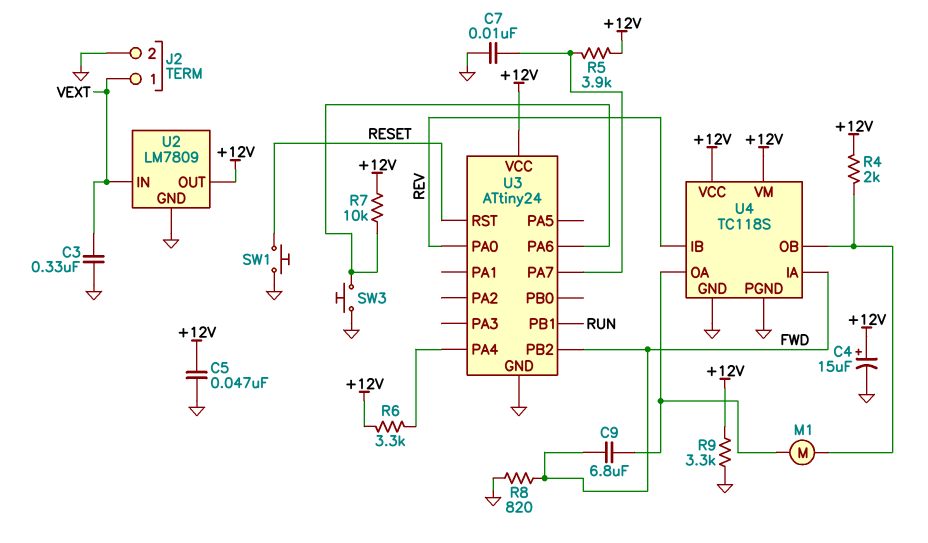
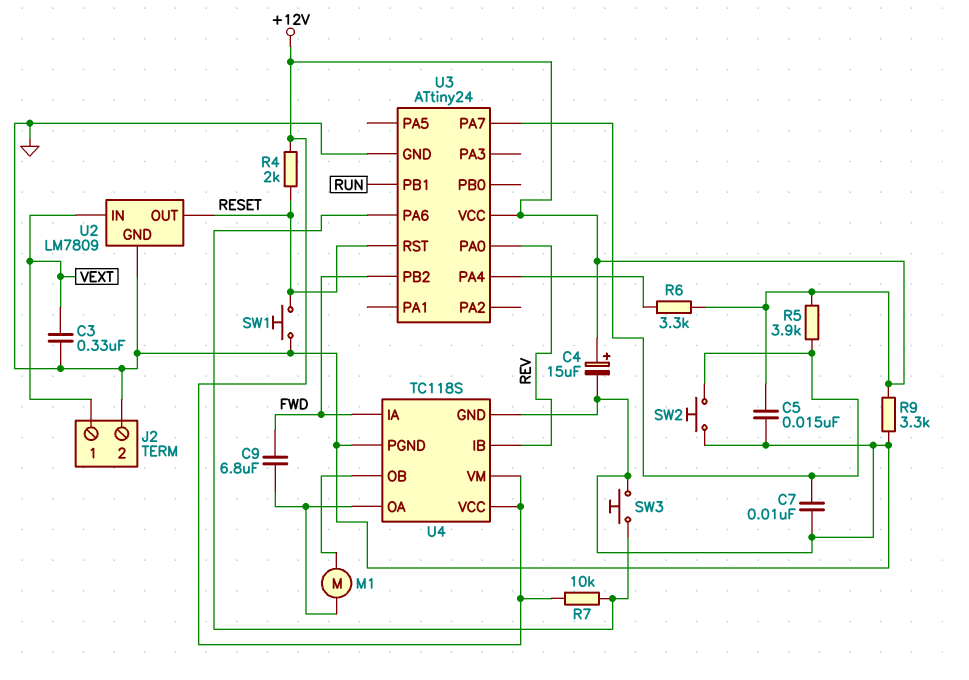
C5: 47nF (+12V, GND) -> 15nF (+12V, GND)
R4: 2k (+12V, U4/OB) -> 2k (+12V, RESET)
R8: 820 (FWD, GND) -> none
SW2: none -> button (GND, U3/PA7)
U2 pin OUT: +12V -> RESET

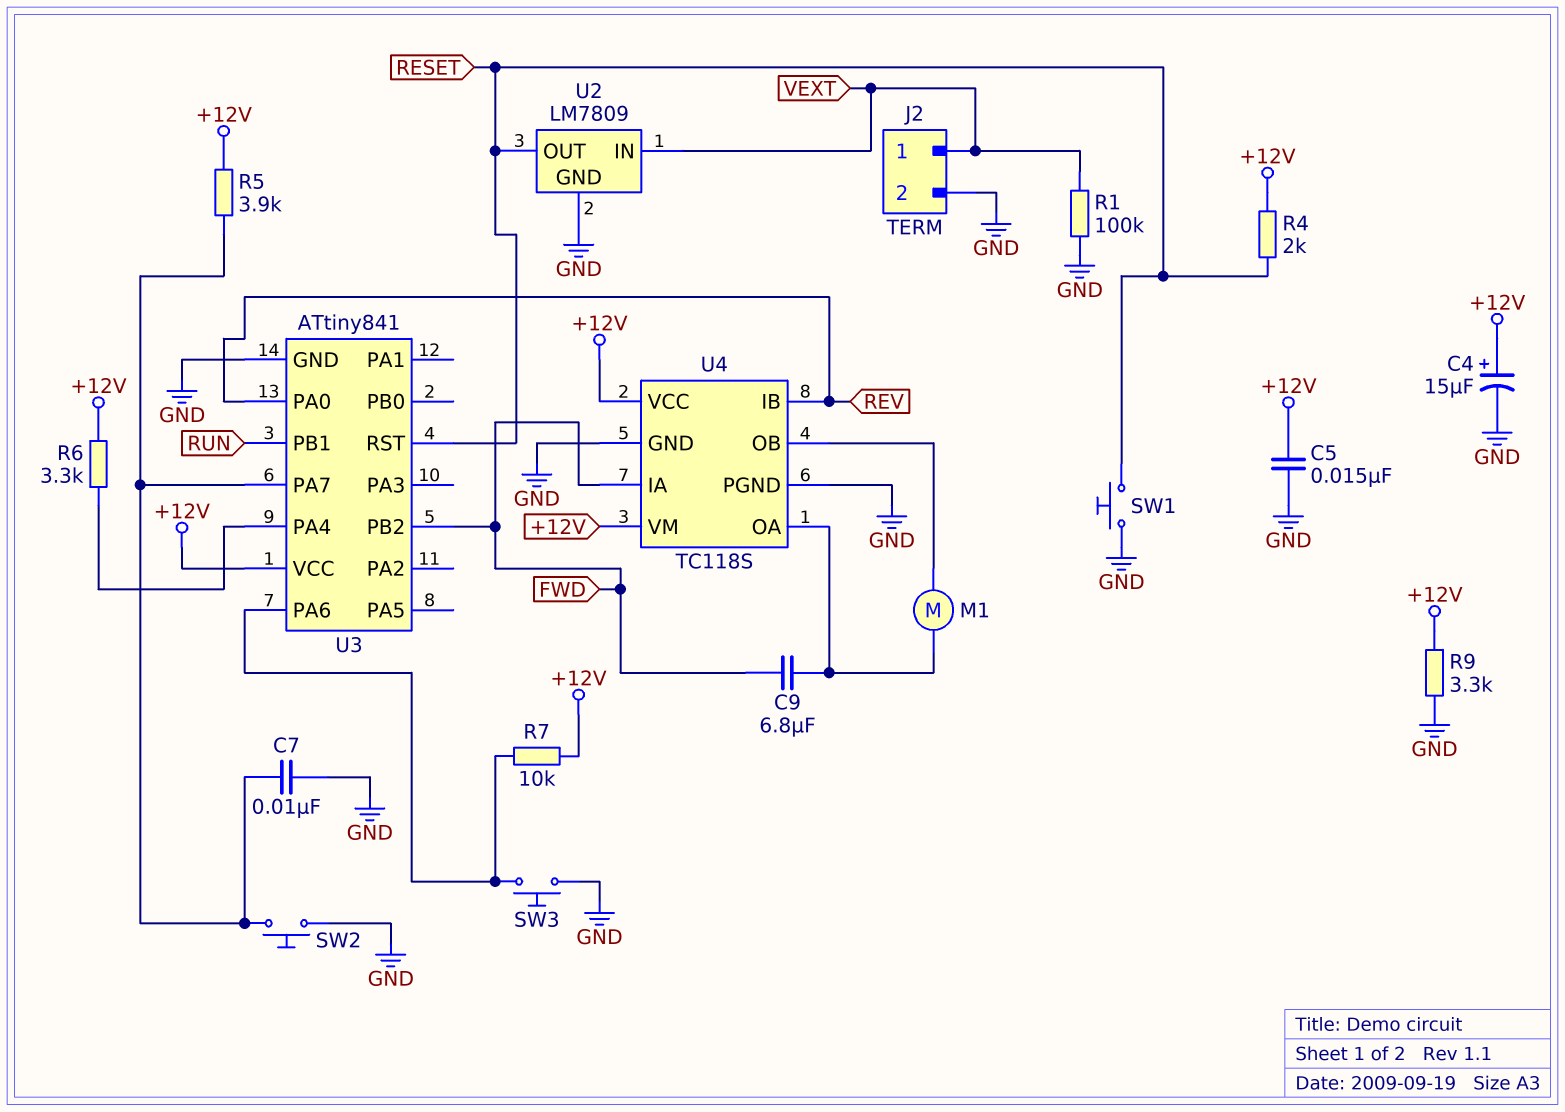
C3: 330nF (GND, VEXT) -> none
R1: none -> 100k (GND, VEXT)
U3: ATtiny24 -> ATtiny841

